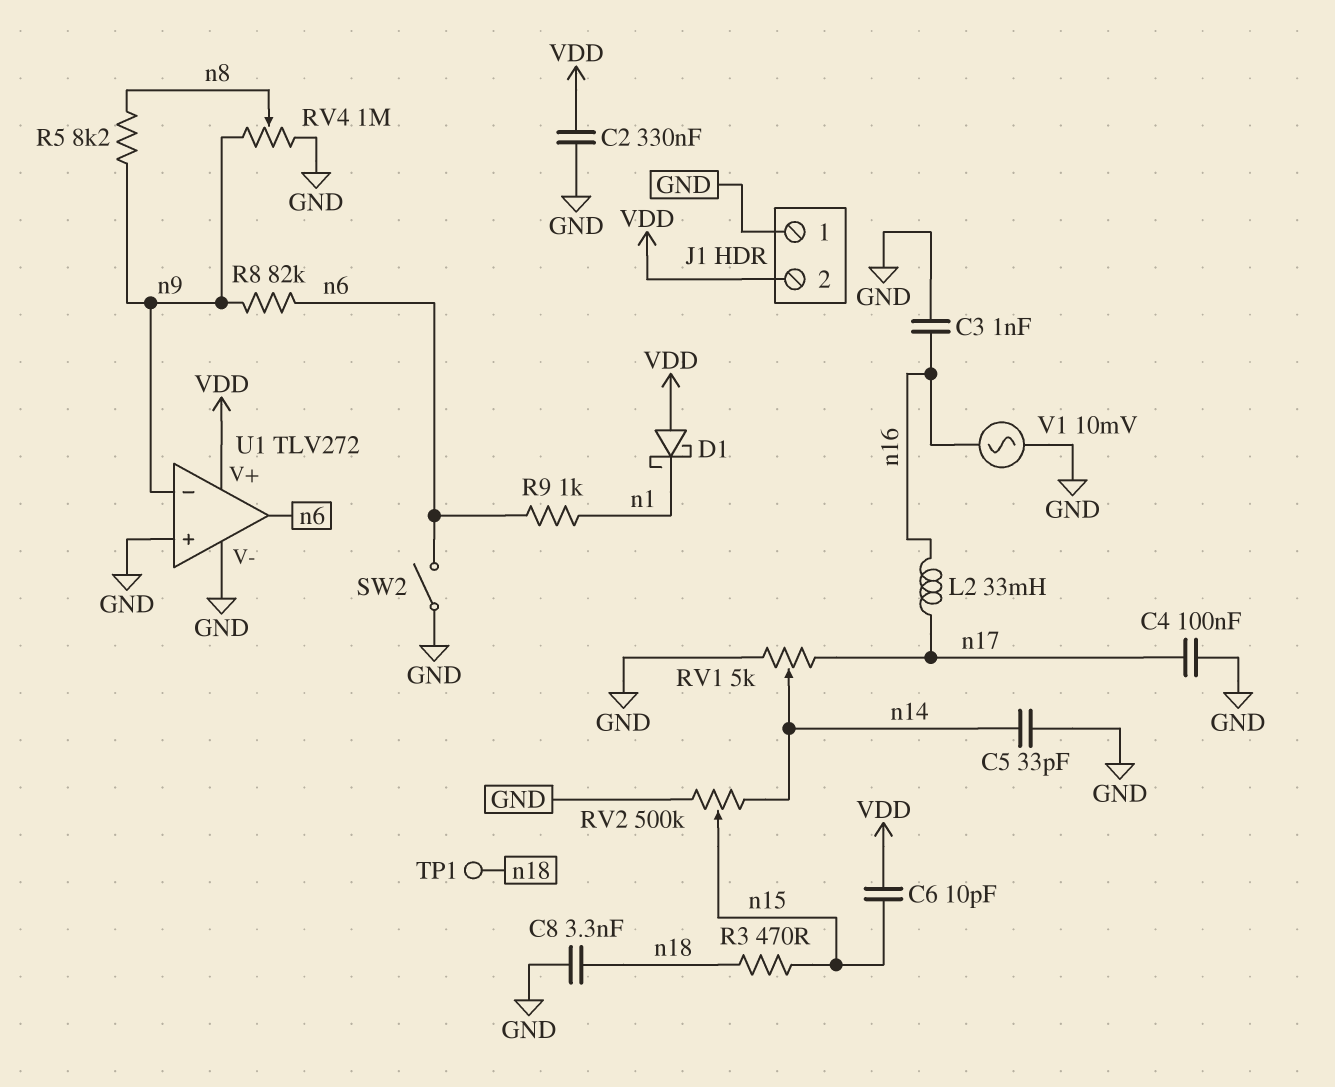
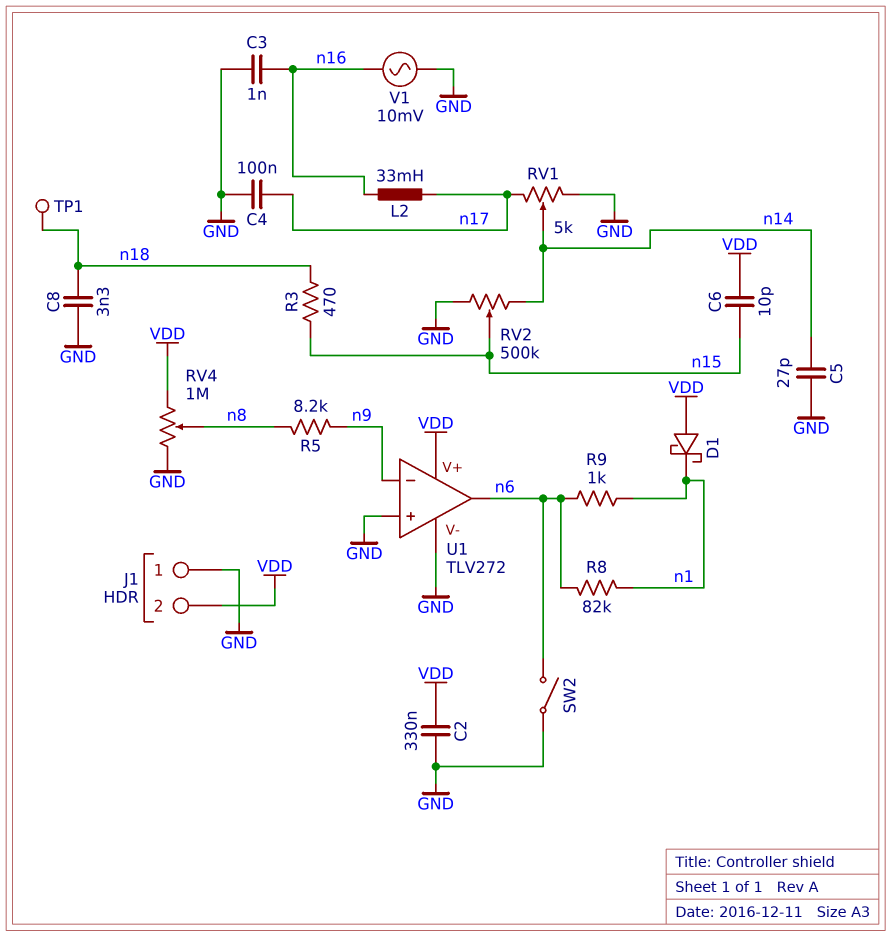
C5: 33pF (GND, n14) -> 27pF (GND, n14)
R8: 82k (n6, n9) -> 82k (n1, n6)
RV4: 1M (GND, n9, wiper n8) -> 1M (GND, VDD, wiper n8)

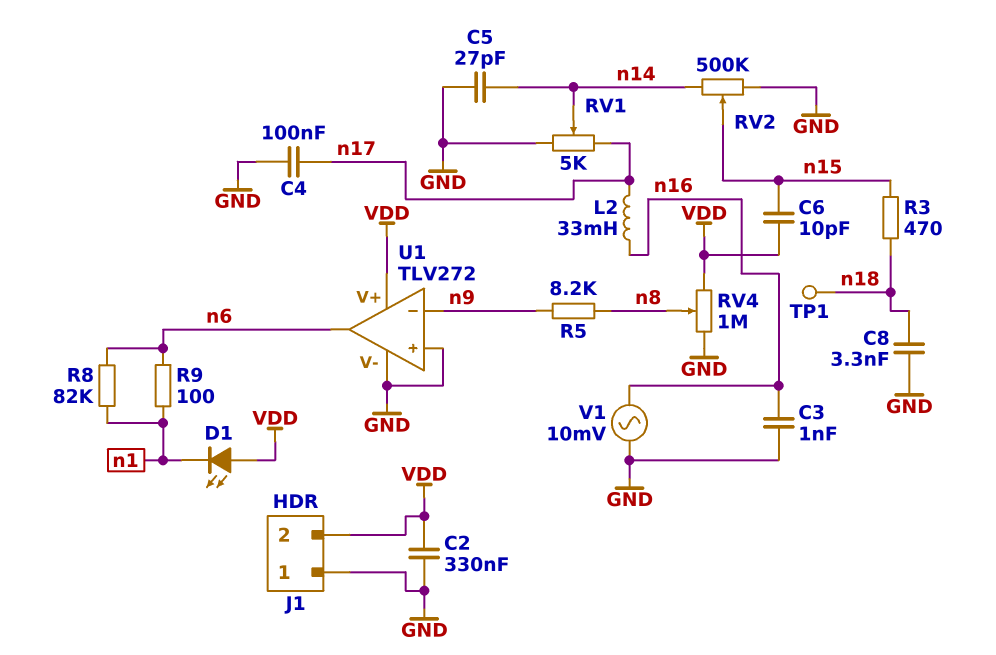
D1: schottky (A VDD, K n1) -> LED (A VDD, K n1)
R9: 1k (n1, n6) -> 100 (n1, n6)
SW2: switch (GND, n6) -> none

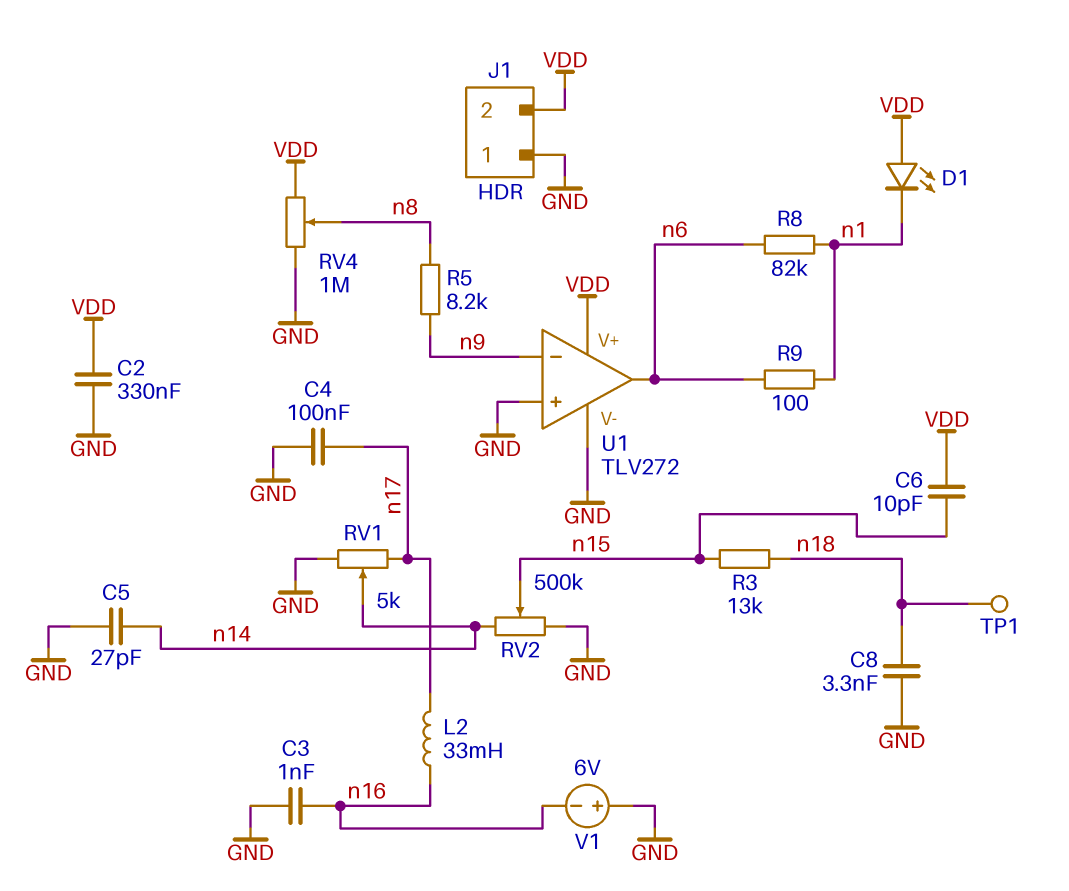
R3: 470 (n15, n18) -> 13k (n15, n18)
V1: AC 10mV (GND, n16) -> 6V (plus GND, minus n16)

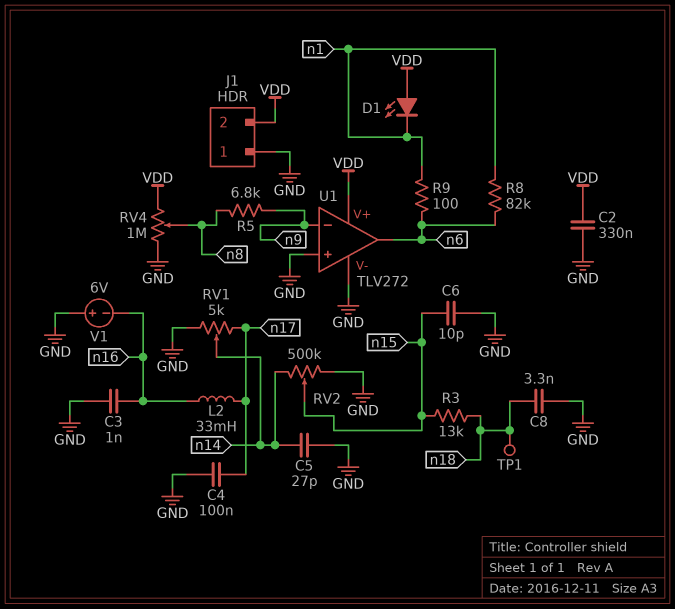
C6: 10pF (VDD, n15) -> 10pF (GND, n15)
R5: 8.2k (n8, n9) -> 6.8k (n8, n9)

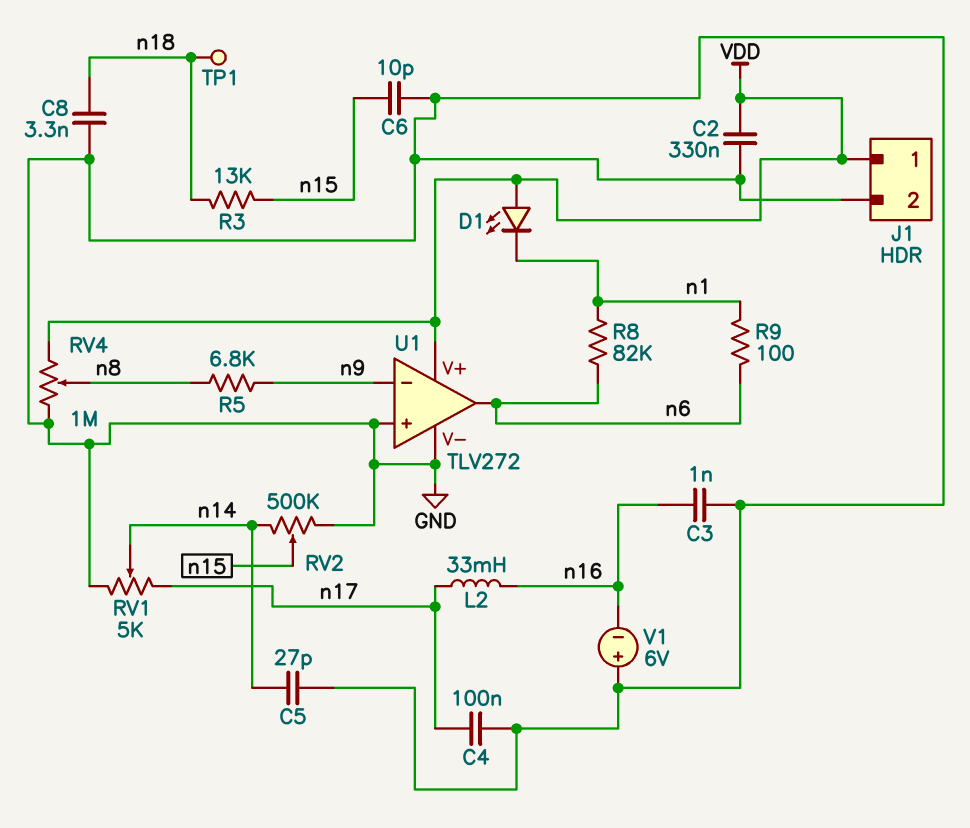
J1 pin 1: GND -> VDD
J1 pin 2: VDD -> GND

